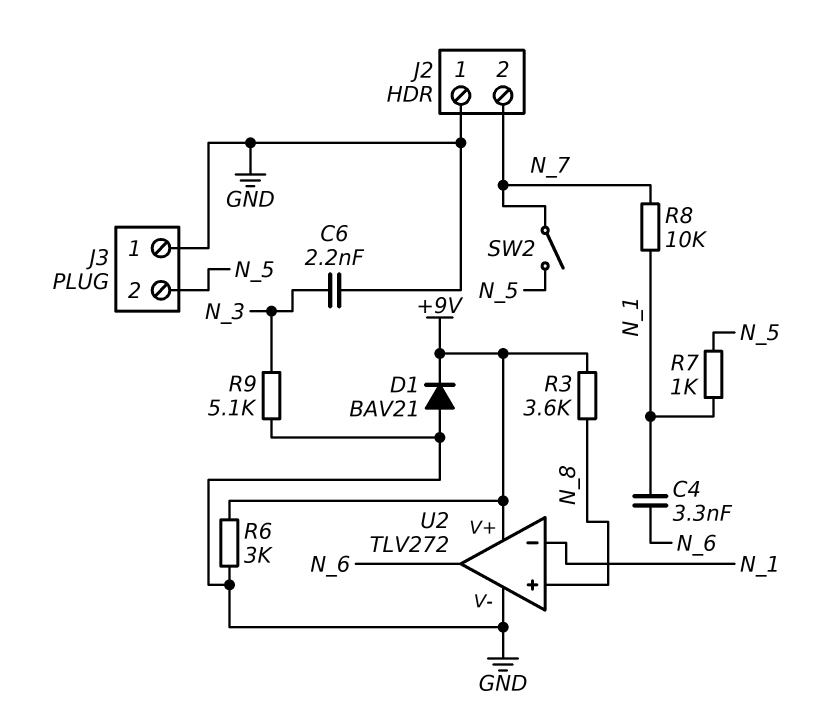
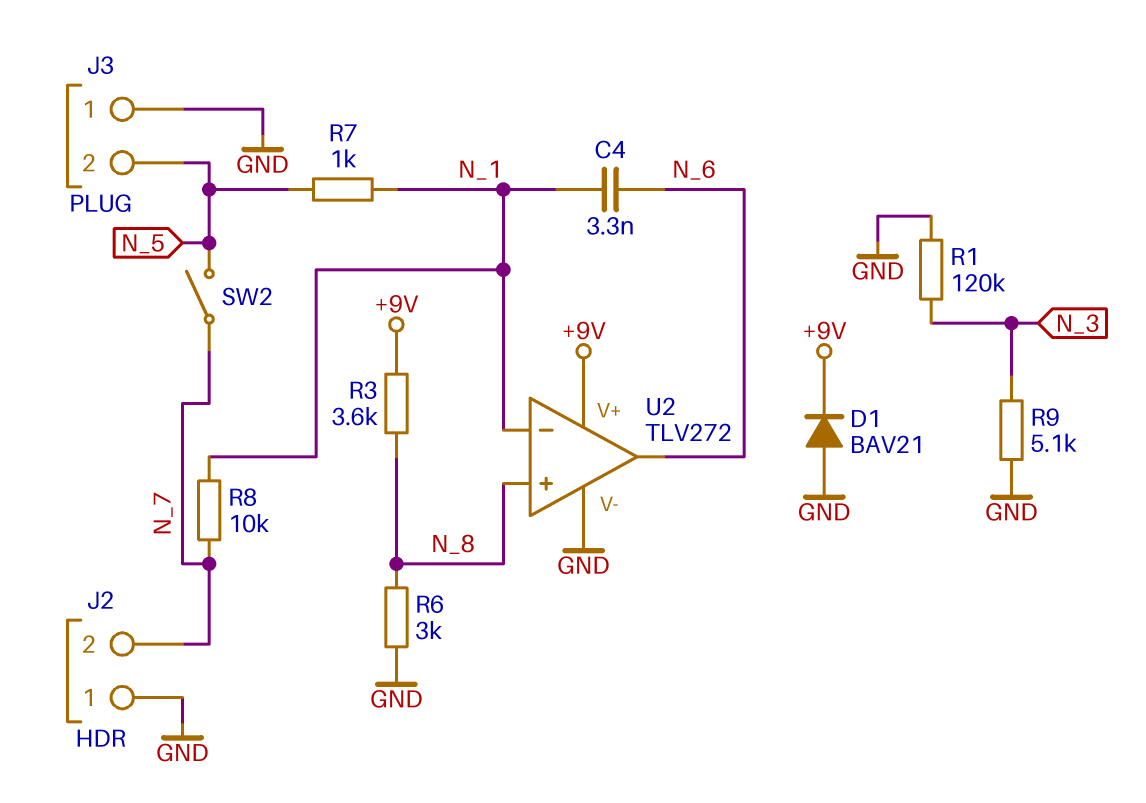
C6: 2.2nF (GND, N_3) -> none
R1: none -> 120k (GND, N_3)
R6: 3k (+9V, GND) -> 3k (GND, N_8)

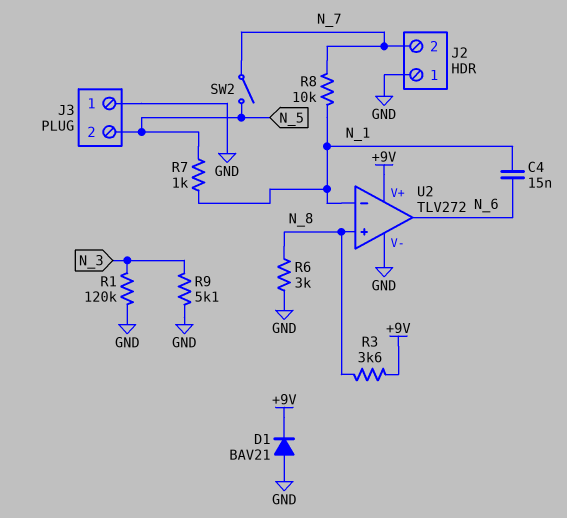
C4: 3.3nF (N_1, N_6) -> 15nF (N_1, N_6)

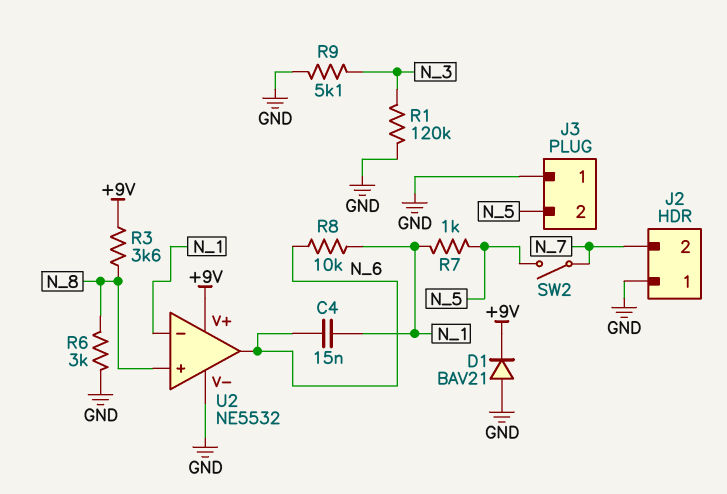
R8: 10k (N_1, N_7) -> 10k (N_1, N_6)
U2: TLV272 -> NE5532

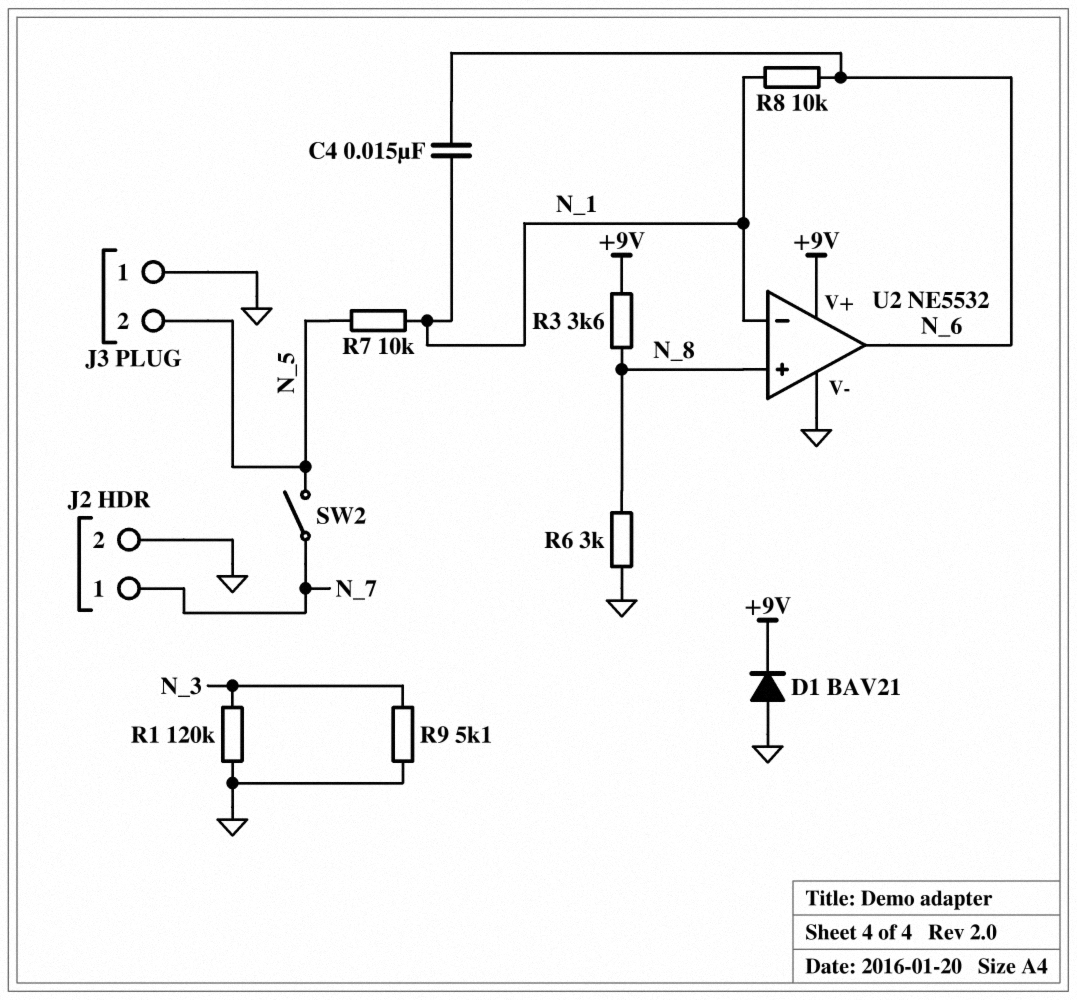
J2 pin 1: GND -> N_7
J2 pin 2: N_7 -> GND
R7: 1k (N_1, N_5) -> 10k (N_1, N_5)

